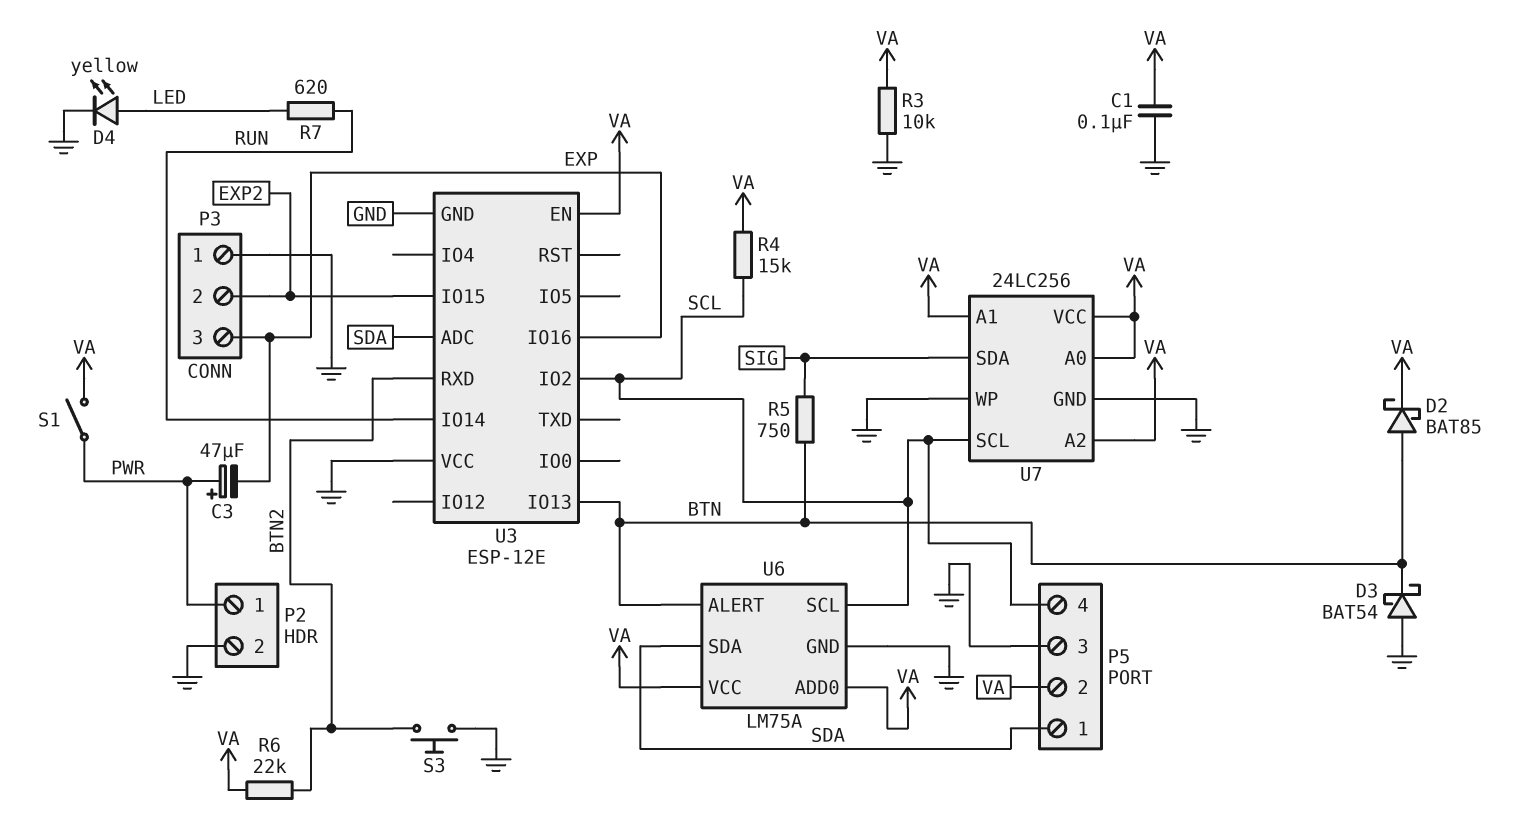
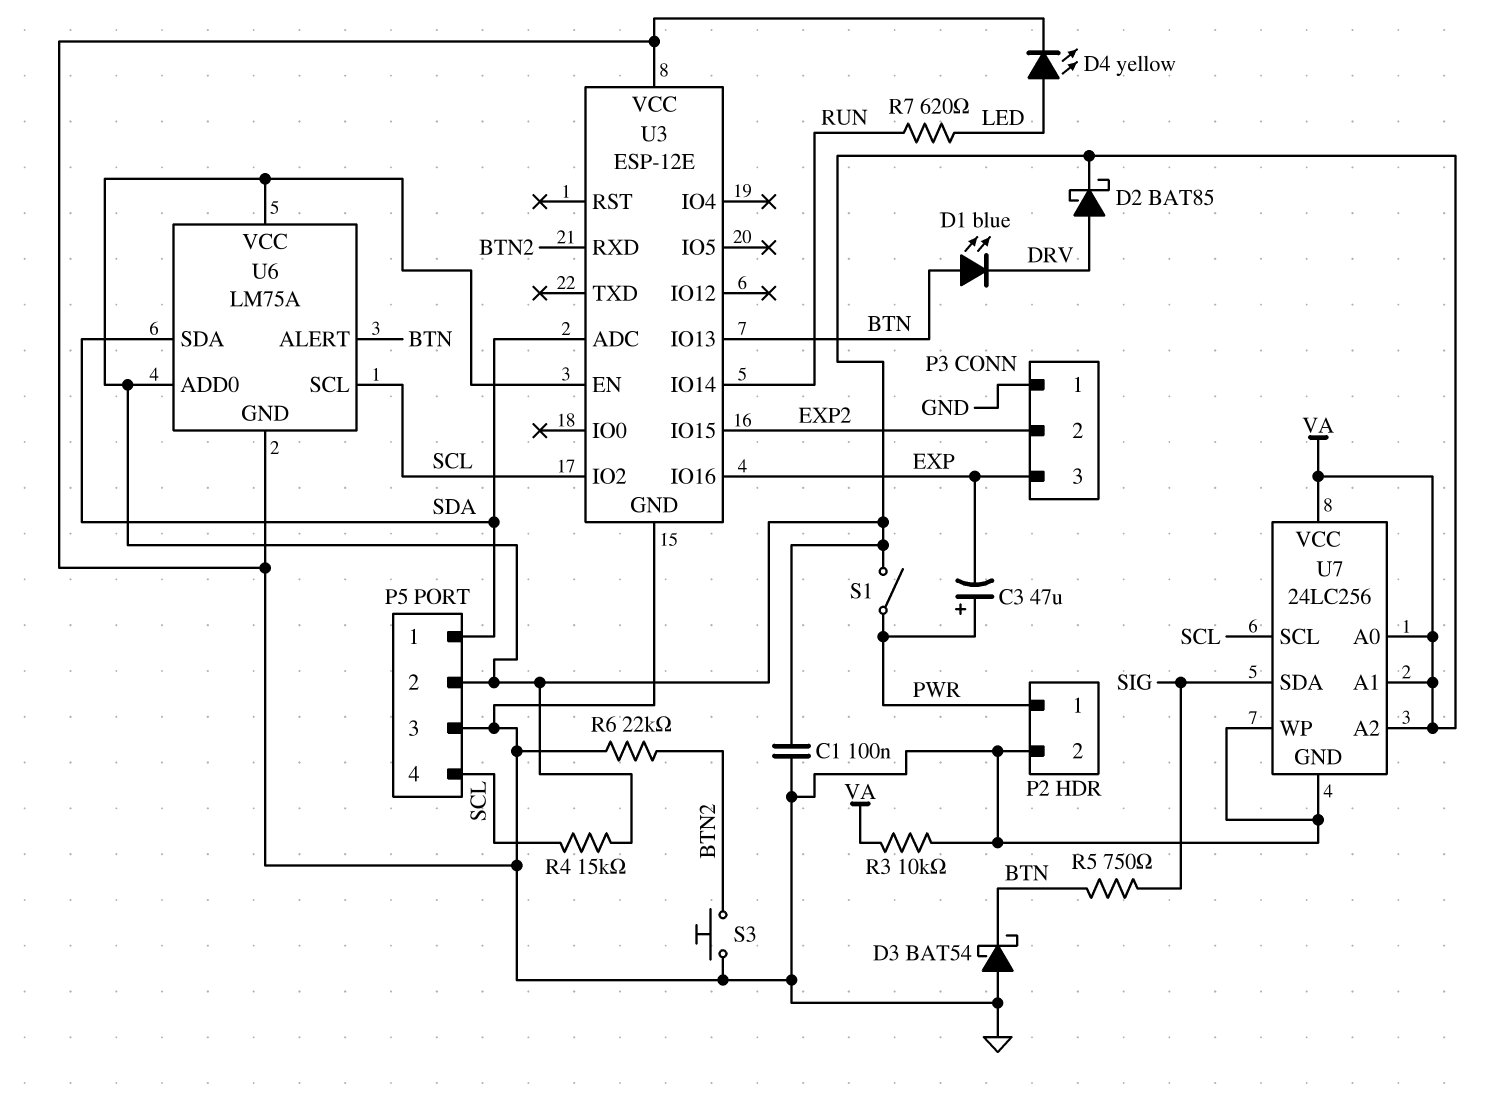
D1: none -> LED blue (A BTN, K DRV)
D2: schottky BAT85 (A BTN, K VA) -> schottky BAT85 (A DRV, K VA)
R6: 22k (BTN2, VA) -> 22k (BTN2, GND)

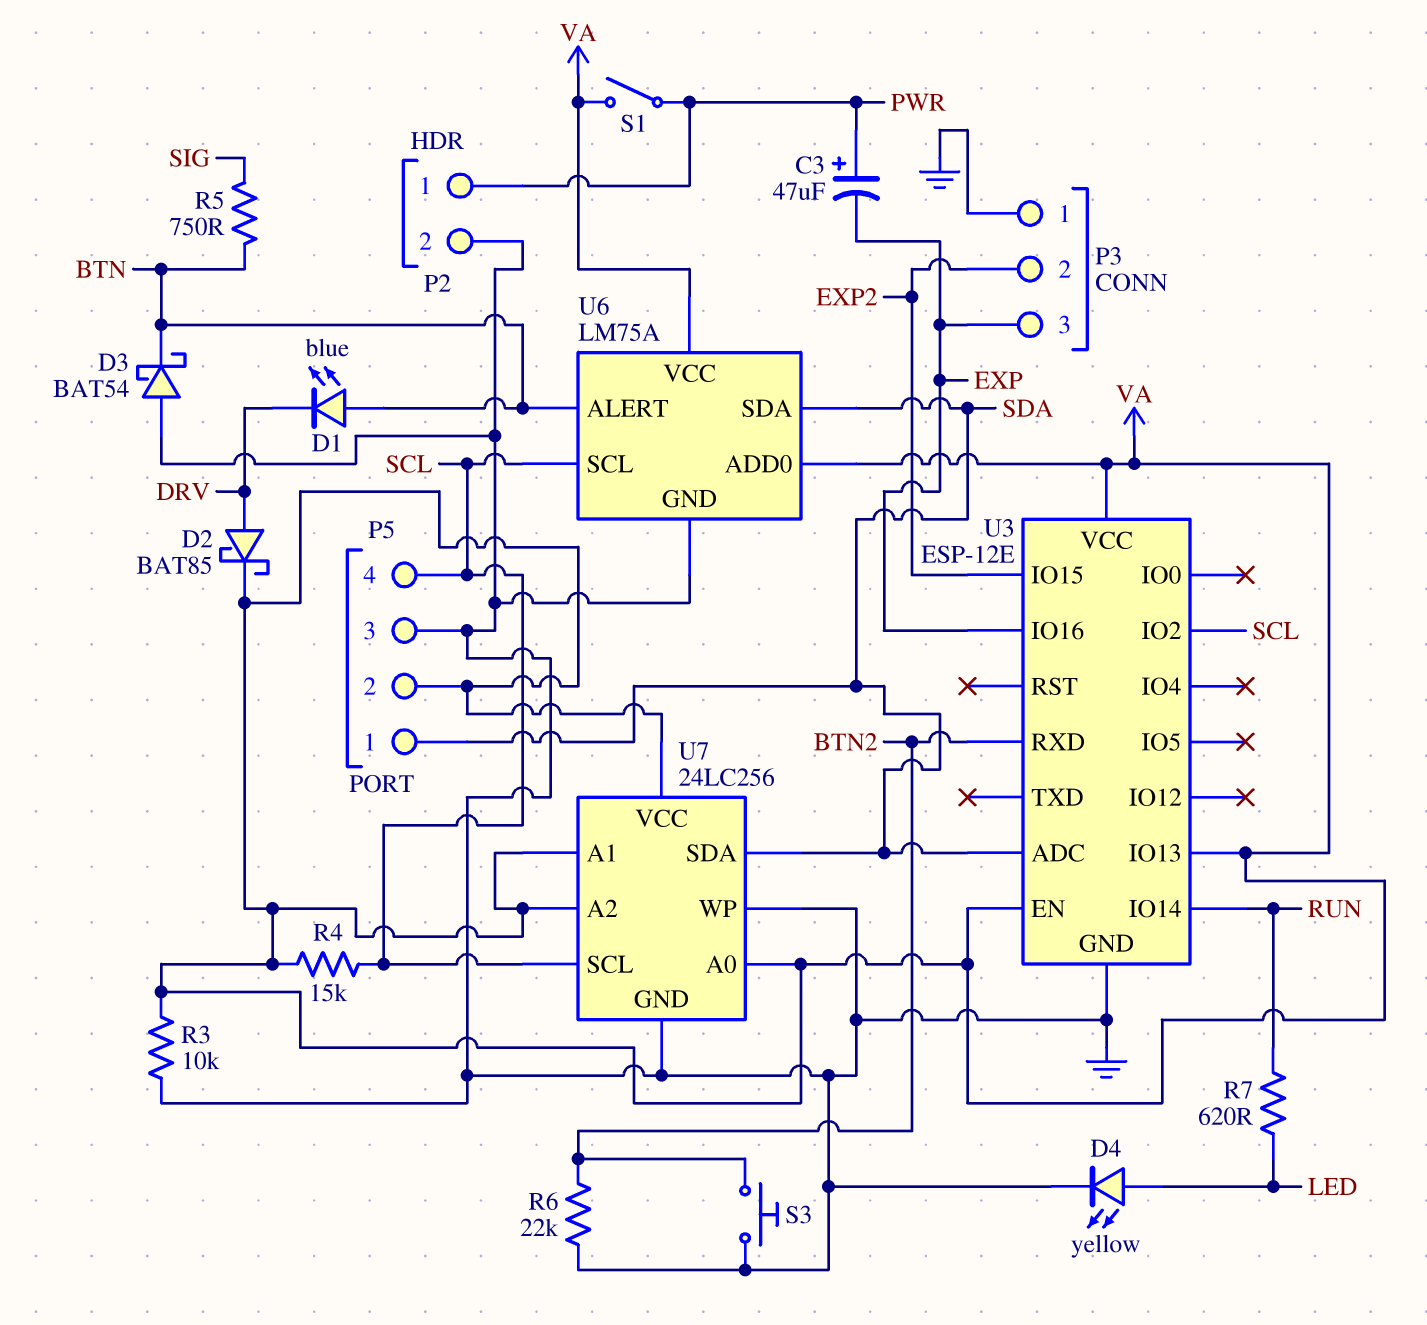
C1: 100nF (GND, VA) -> none
U3 pin IO13: BTN -> VA
U3 pin VCC: GND -> VA
U7 pin SDA: SIG -> SDA

